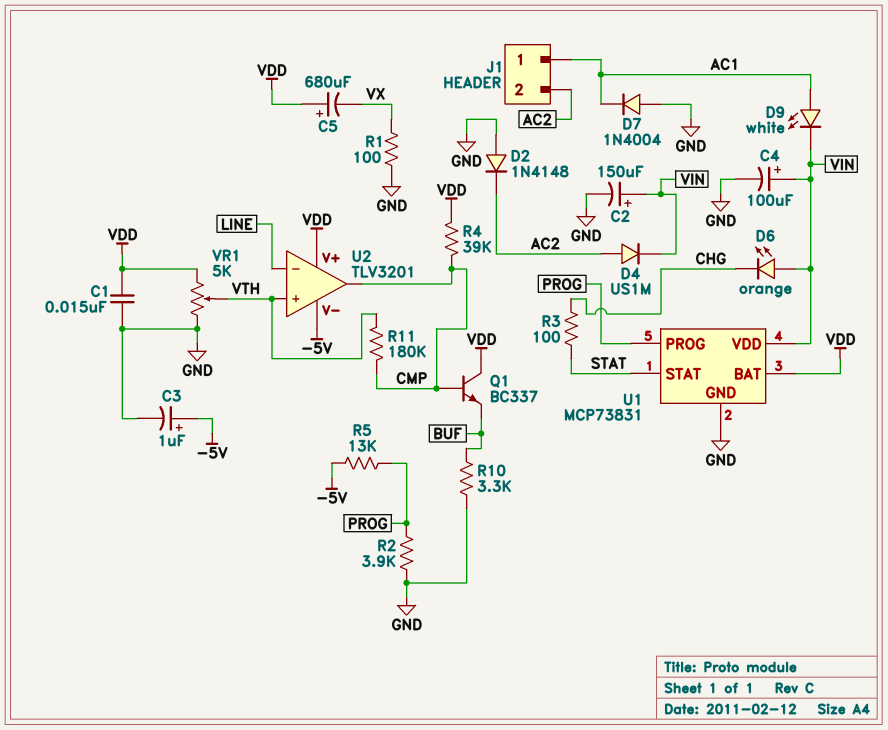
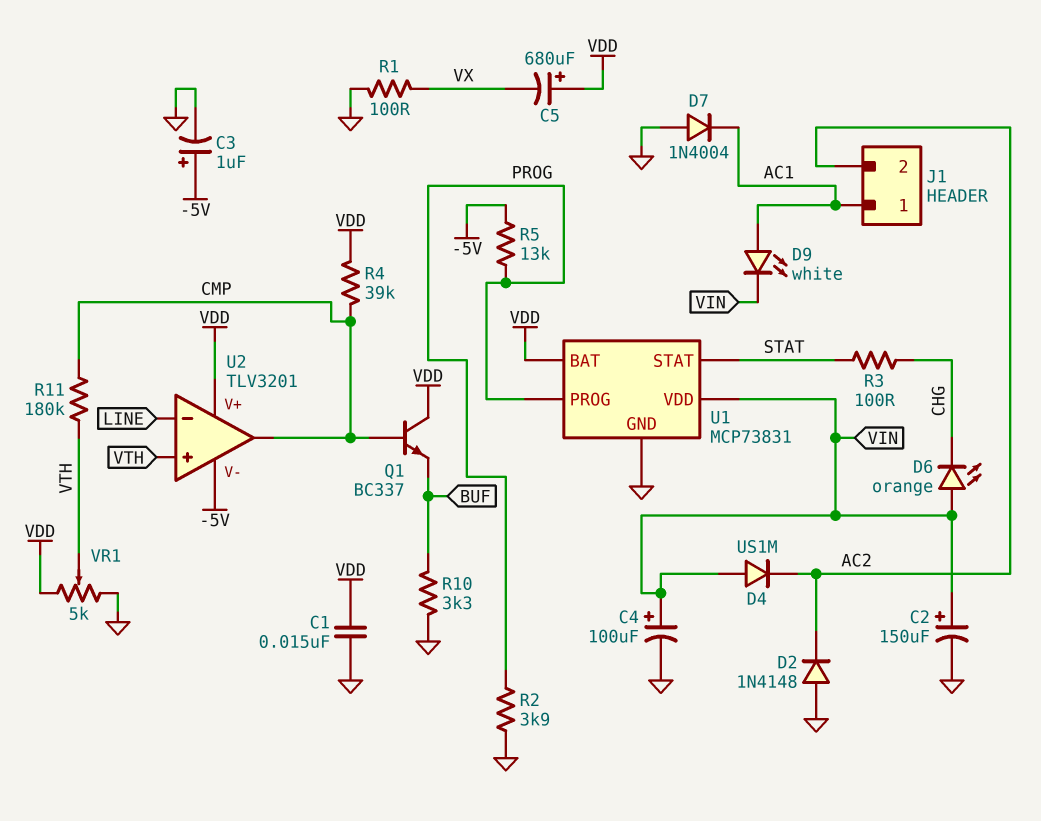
D4: diode US1M (A AC2, K VIN) -> diode US1M (A VIN, K AC2)

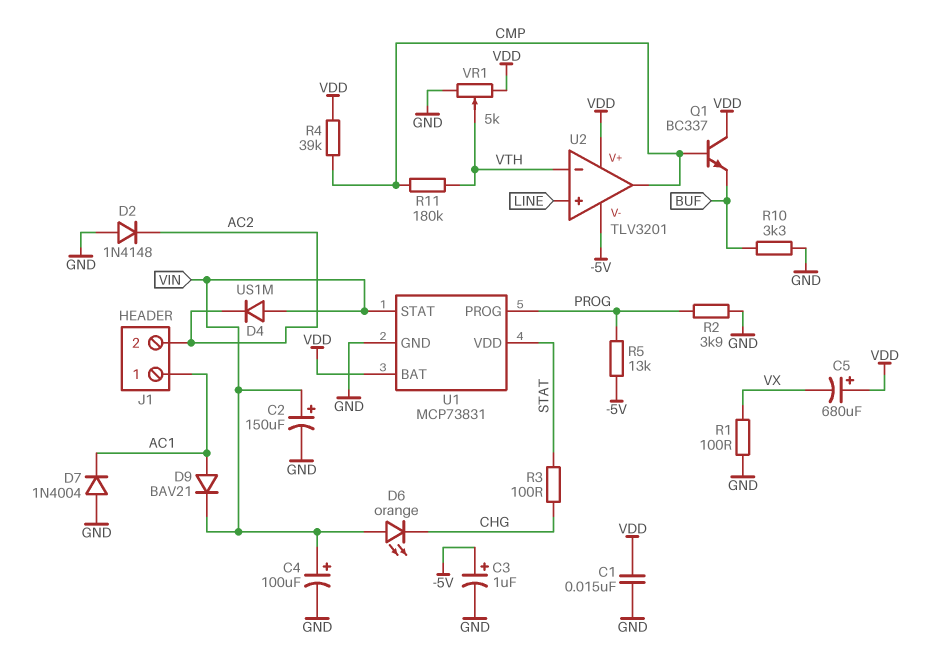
D9: LED white (A AC1, K VIN) -> diode BAV21 (A AC1, K VIN)
U1 pin STAT: STAT -> VIN
U1 pin VDD: VIN -> STAT
U2 pin in+: VTH -> LINE
U2 pin in-: LINE -> VTH

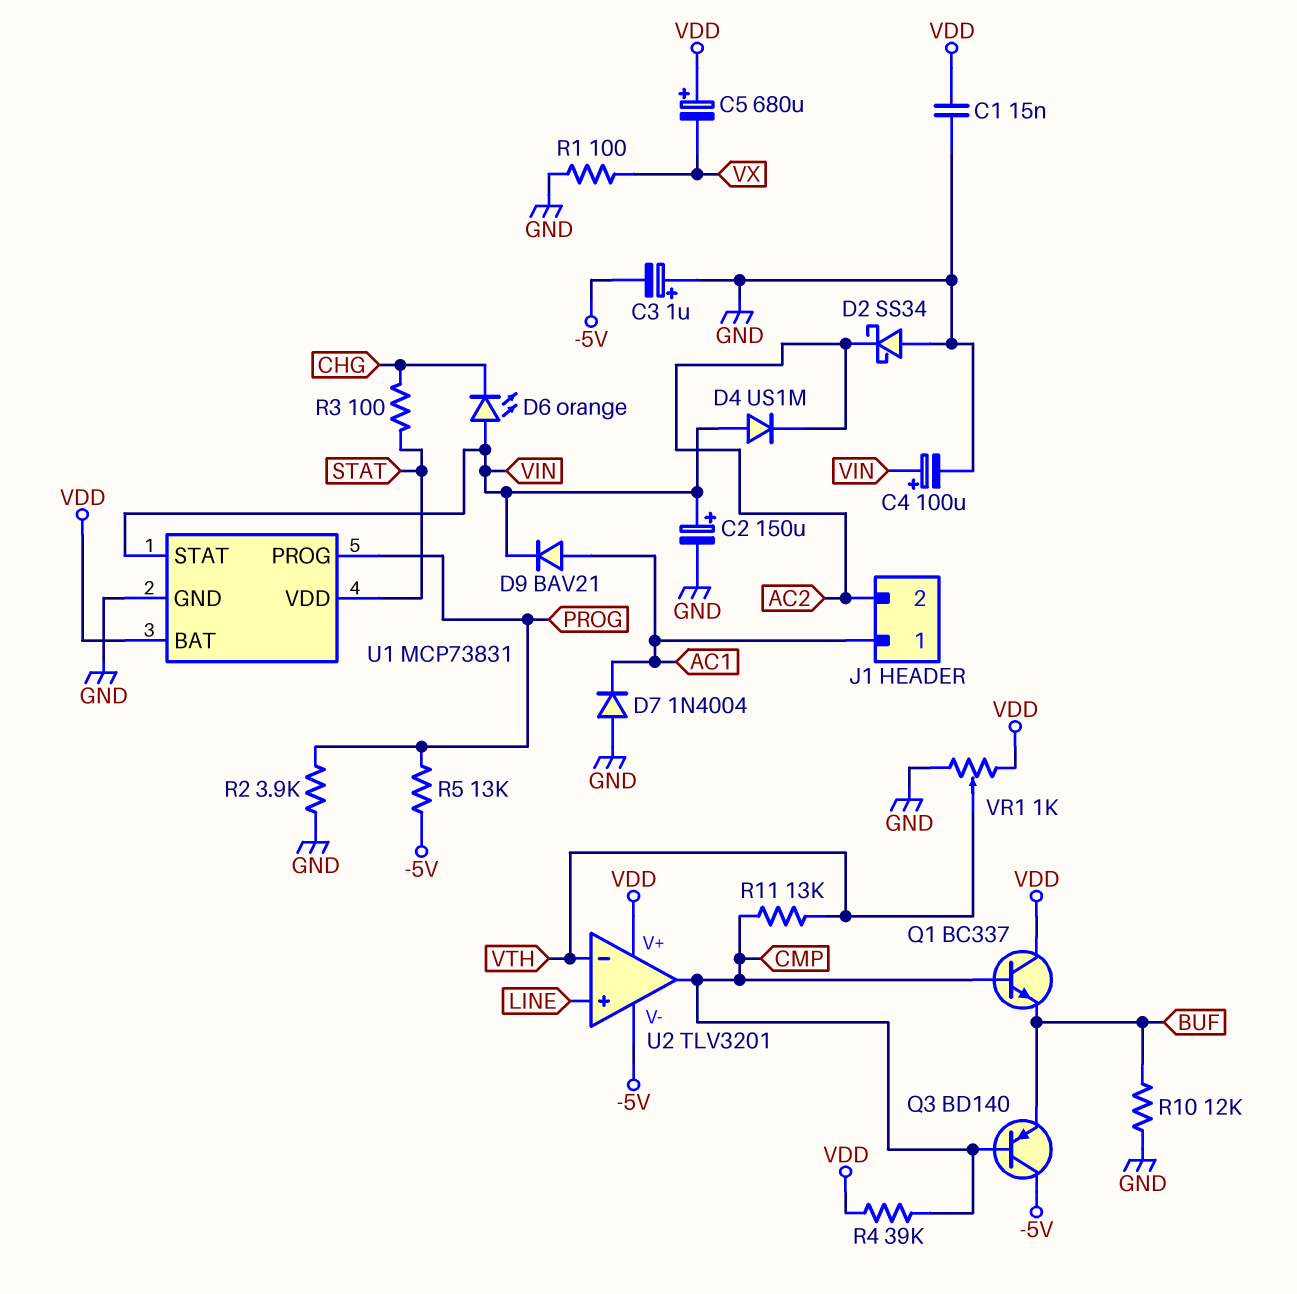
C3: 1uF (plus -5V, minus GND) -> 1uF (plus GND, minus -5V)
D2: diode 1N4148 (A GND, K AC2) -> schottky SS34 (A GND, K AC2)
Q3: none -> PNP BD140 (B CMP, C -5V, E BUF)
R10: 3.3k (BUF, GND) -> 12k (BUF, GND)
R11: 180k (CMP, VTH) -> 13k (CMP, VTH)
VR1: 5k (GND, VDD, wiper VTH) -> 1k (GND, VDD, wiper VTH)

